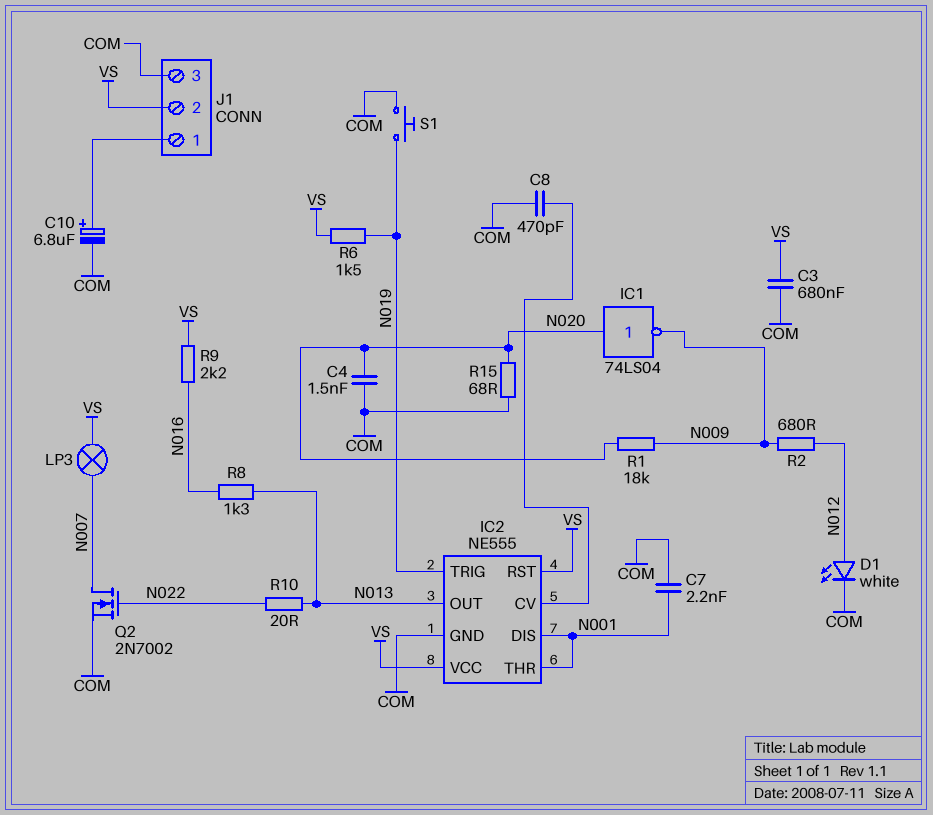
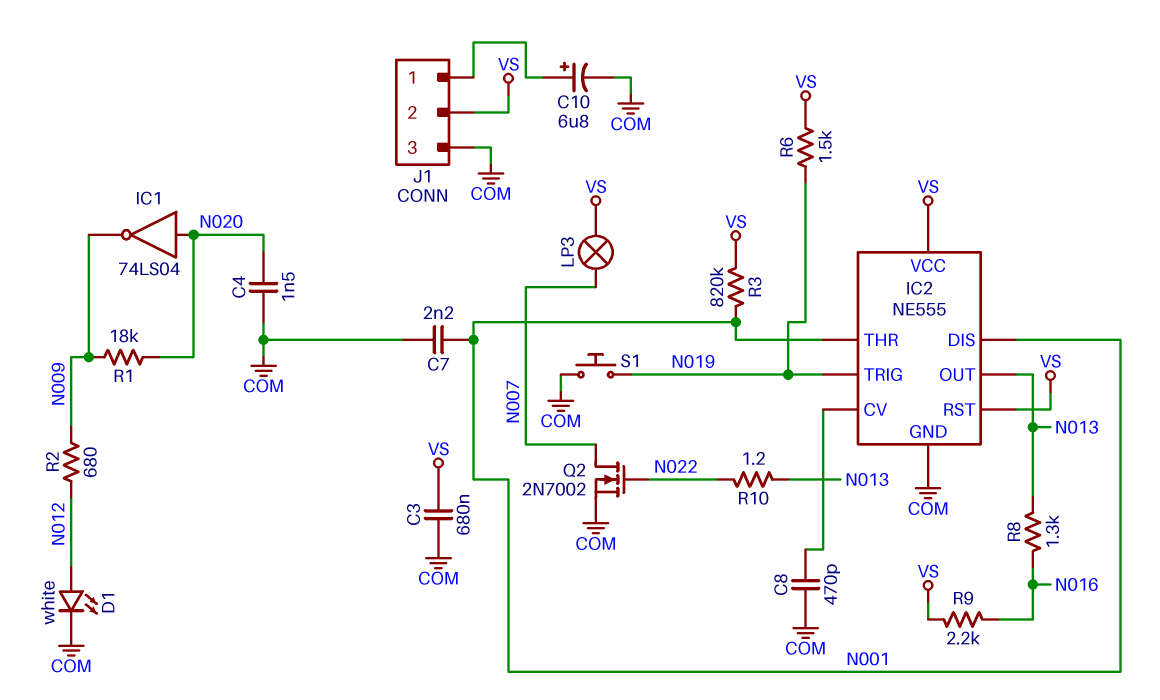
R3: none -> 820k (N001, VS)
R10: 20 (N013, N022) -> 1.2 (N013, N022)
R15: 68 (COM, N020) -> none

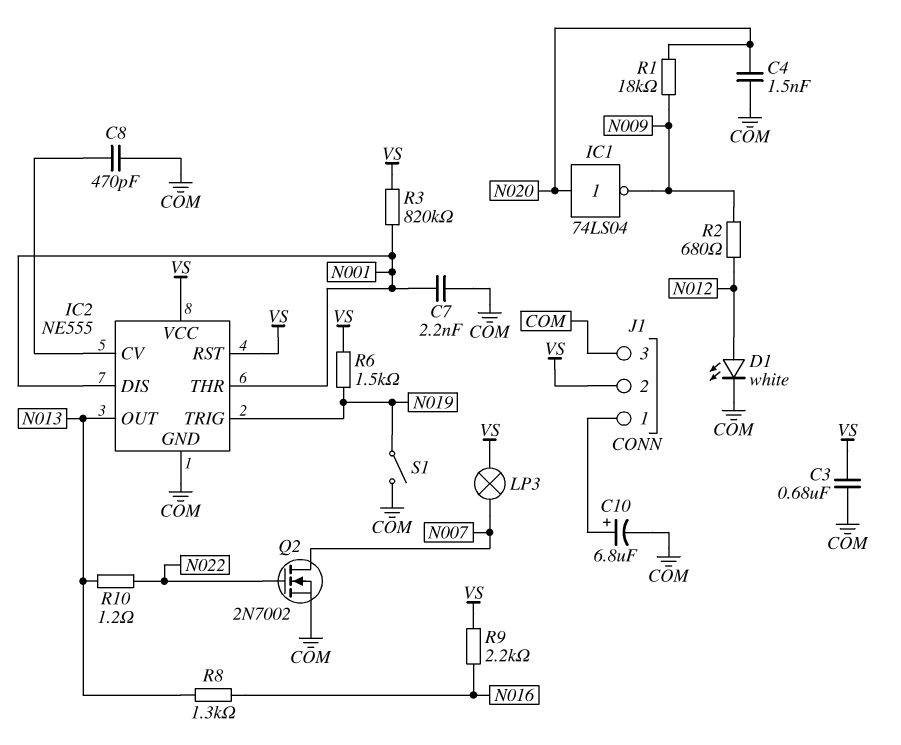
S1: button (COM, N019) -> switch (COM, N019)

